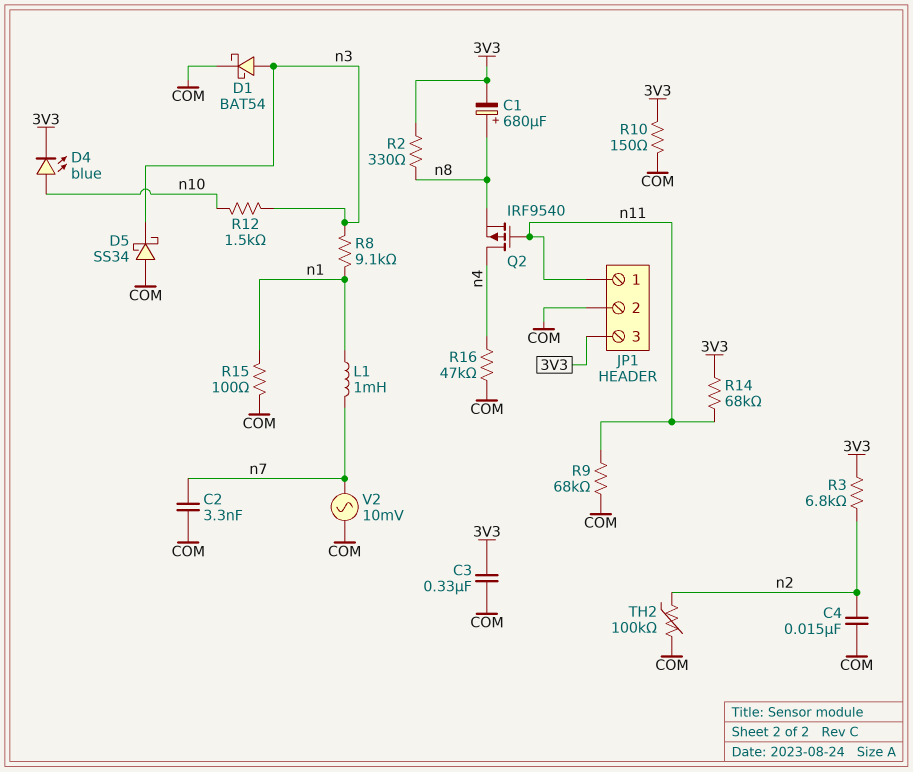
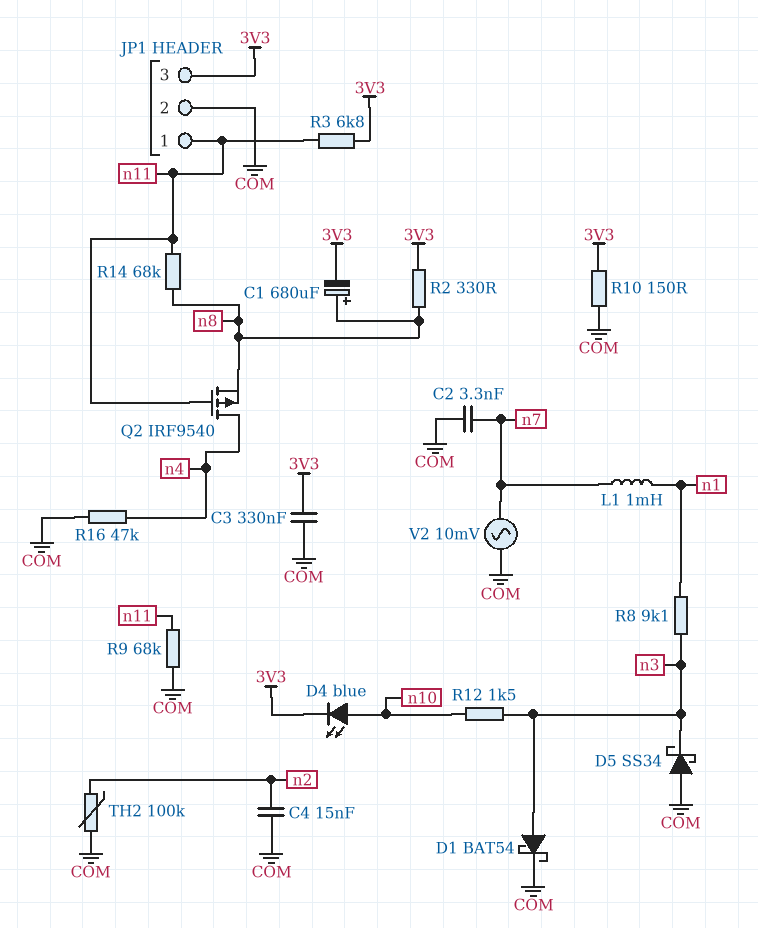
R3: 6.8k (3V3, n2) -> 6.8k (3V3, n11)
R14: 68k (3V3, n11) -> 68k (n8, n11)
R15: 100 (COM, n1) -> none

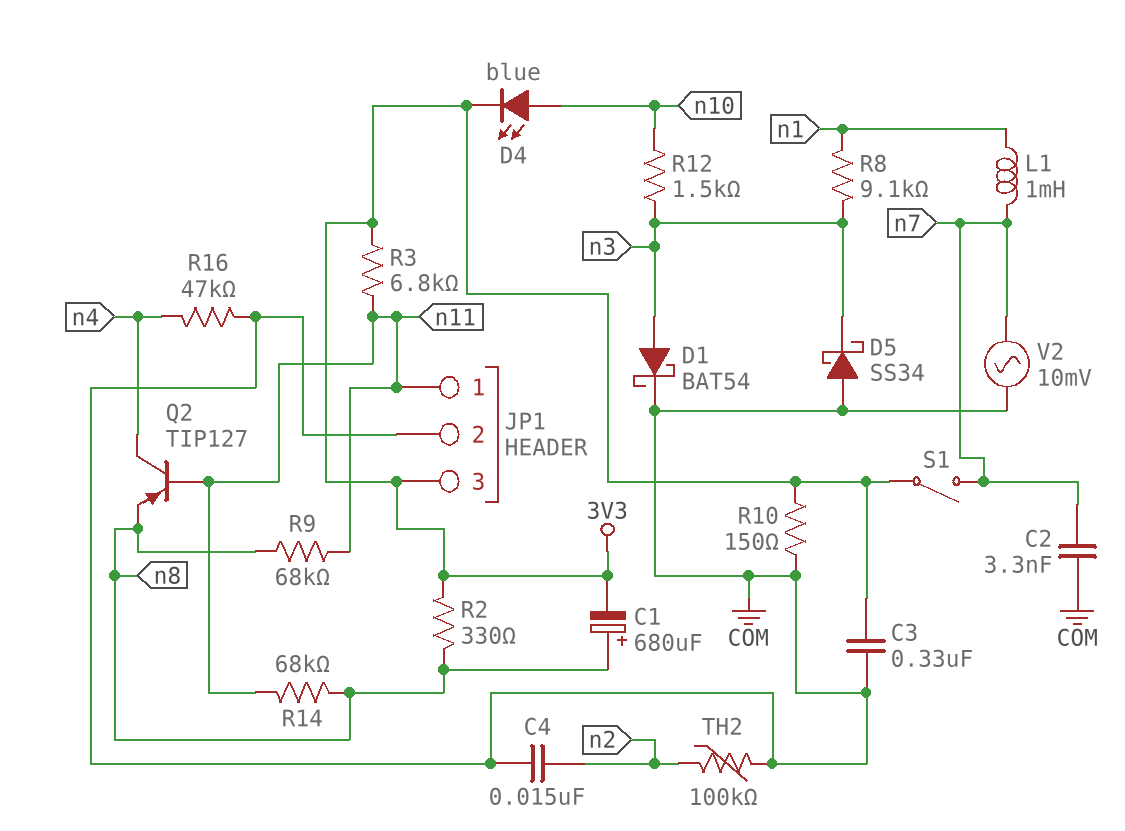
Q2: PMOS IRF9540 (G n11, D n4, S n8) -> PNP TIP127 (B n11, C n4, E n8)
R9: 68k (COM, n11) -> 68k (n8, n11)
S1: none -> switch (3V3, n7)

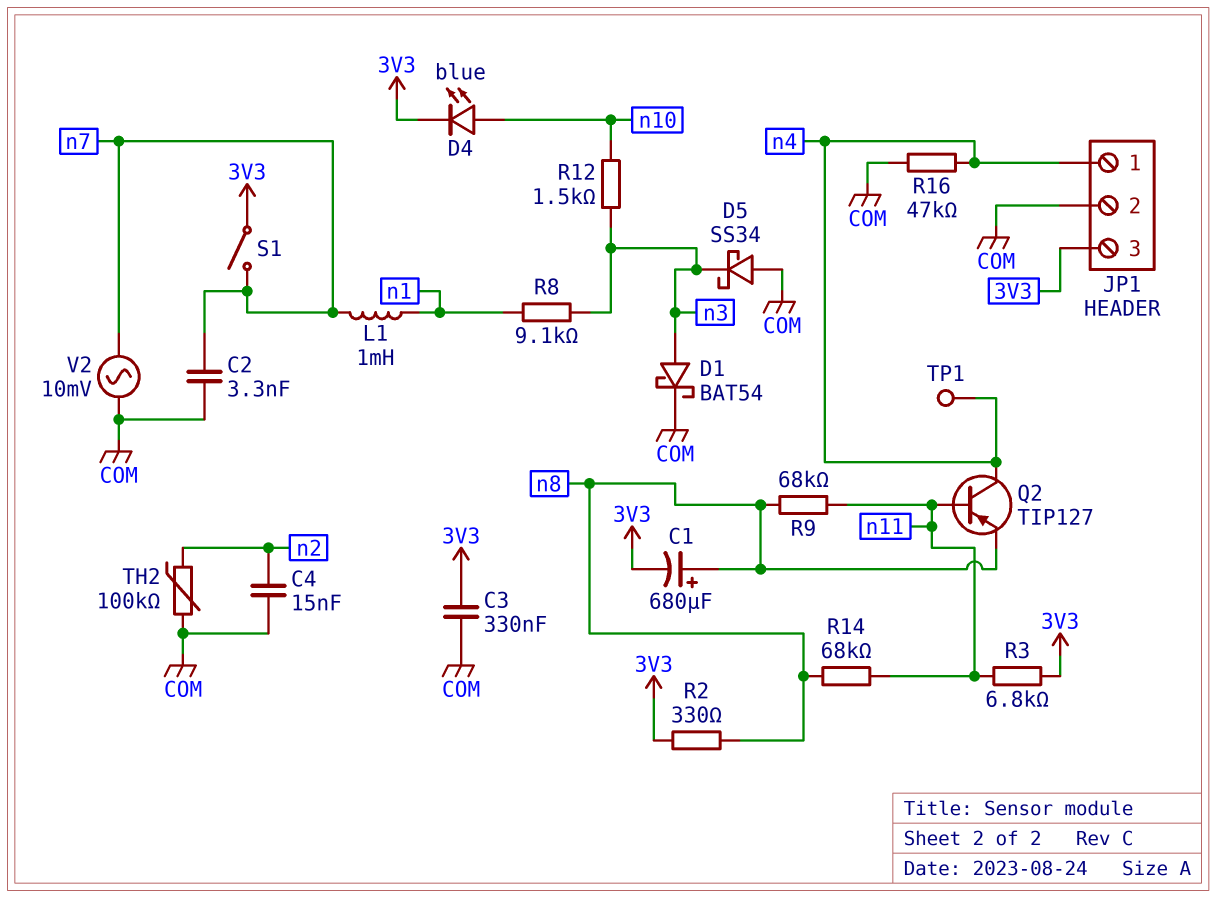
JP1 pin 1: n11 -> n4
R10: 150 (3V3, COM) -> none
TP1: none -> test point (n4)

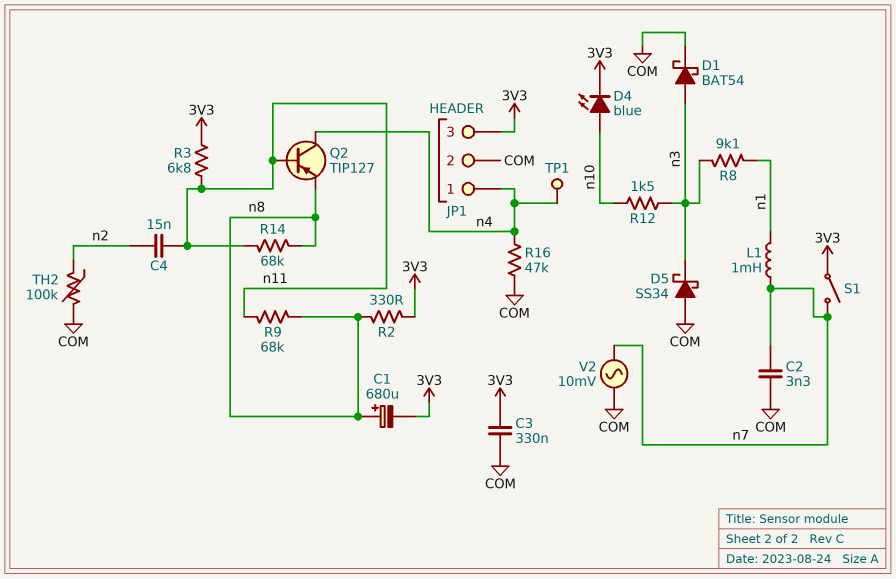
C4: 15nF (COM, n2) -> 15nF (n2, n11)

